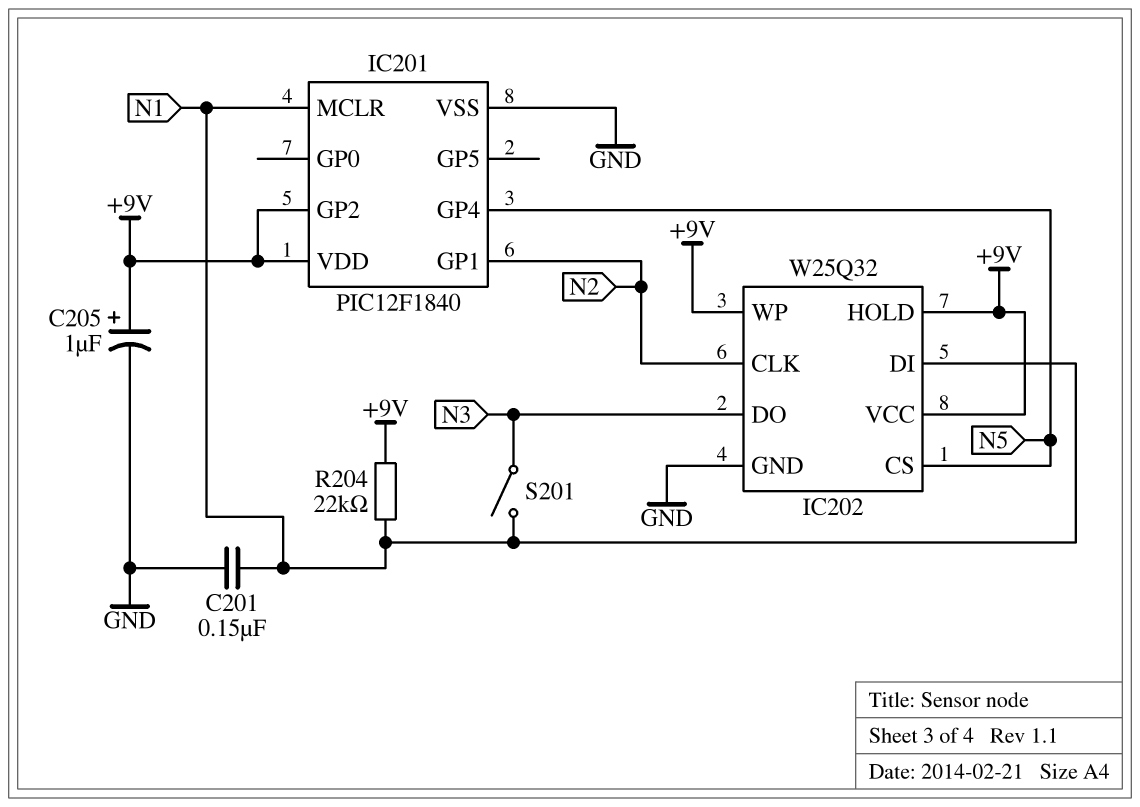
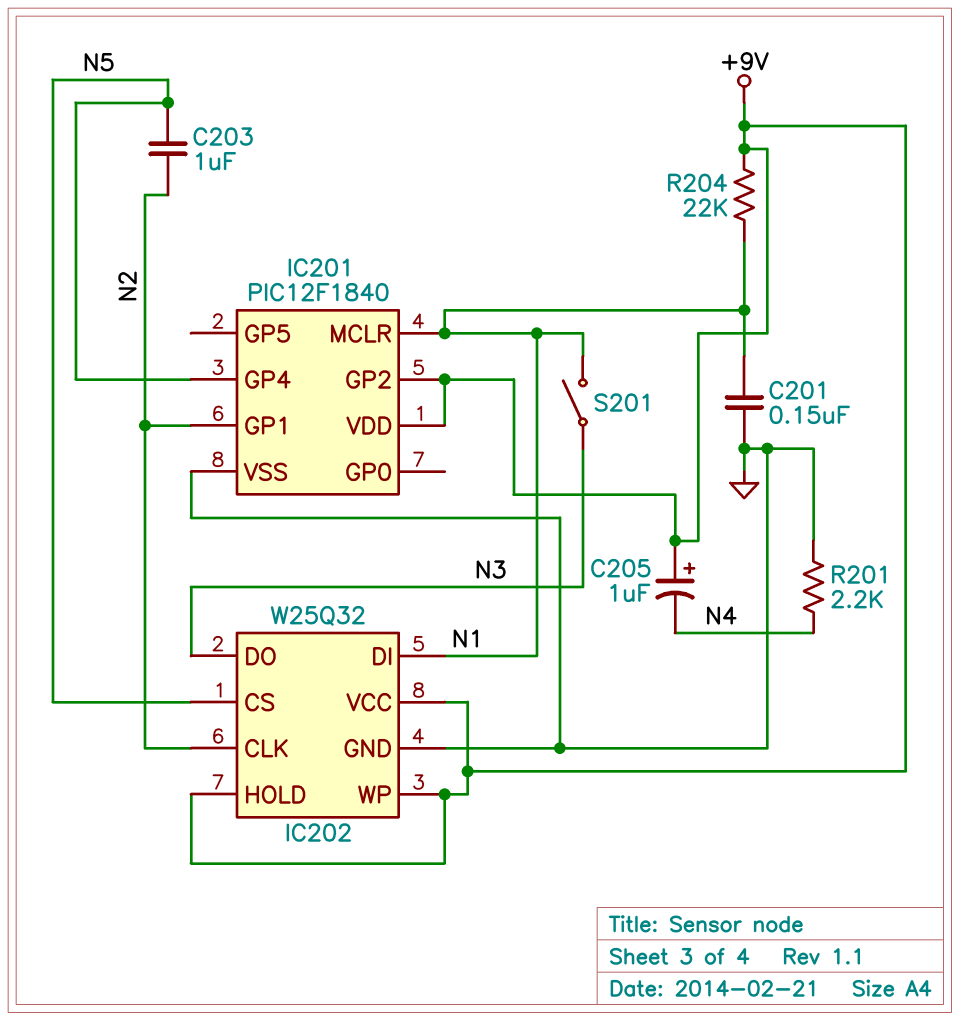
C203: none -> 1uF (N2, N5)
C205: 1uF (plus +9V, minus GND) -> 1uF (plus +9V, minus N4)
R201: none -> 2.2k (GND, N4)

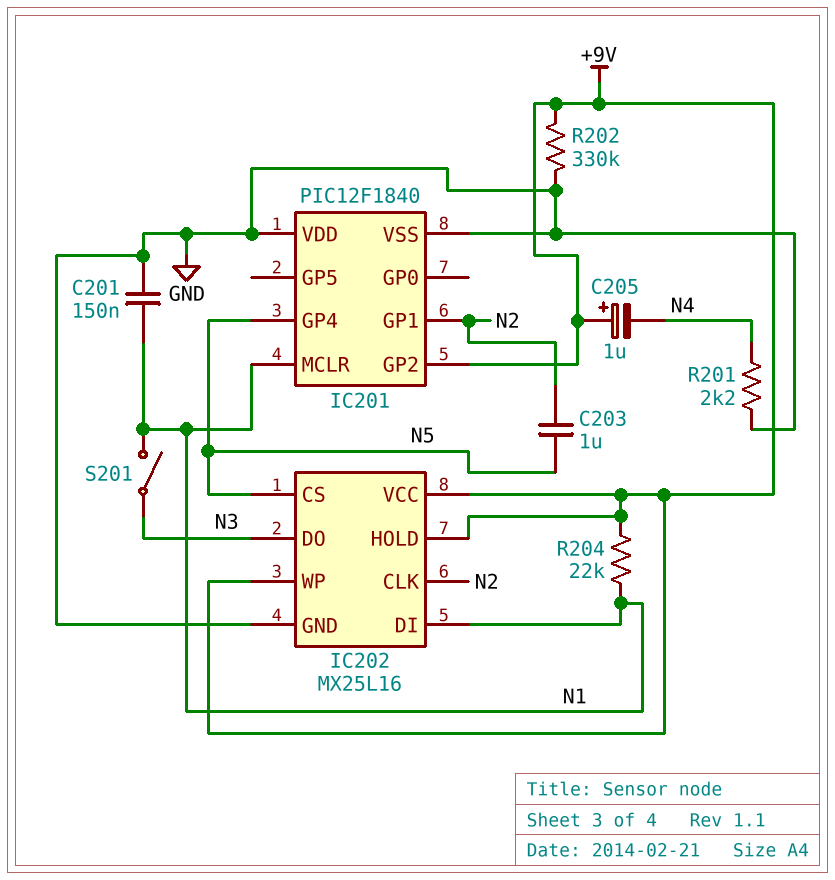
IC201 pin VDD: +9V -> GND
IC202: W25Q32 -> MX25L16
R202: none -> 330k (+9V, GND)

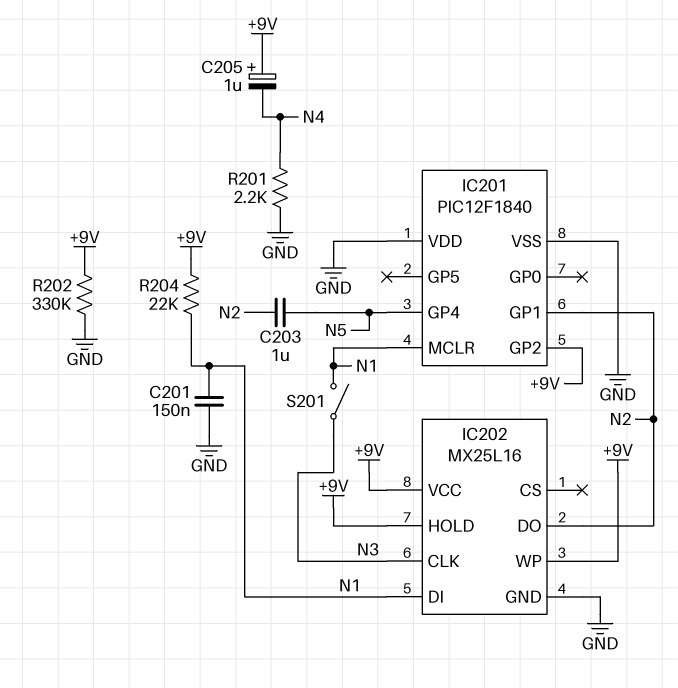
IC202 pin CLK: N2 -> N3
IC202 pin CS: N5 -> none
IC202 pin DO: N3 -> N2

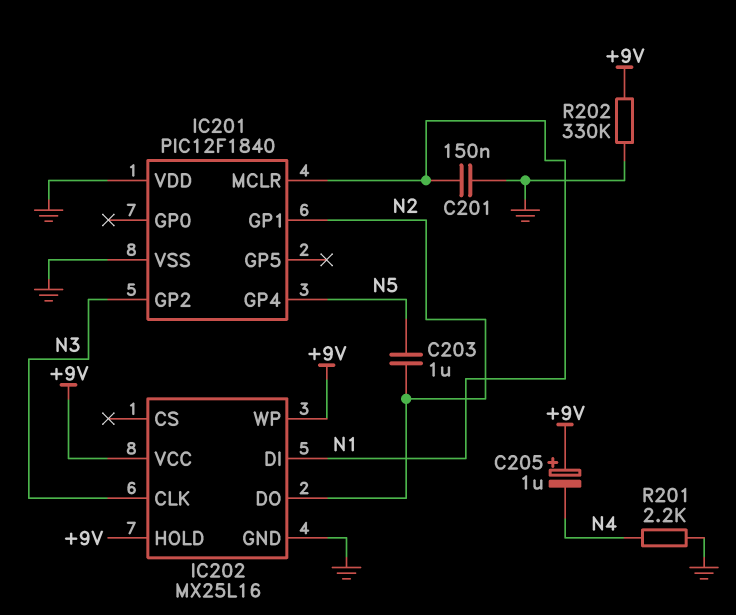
IC201 pin GP2: +9V -> N3
R204: 22k (+9V, N1) -> none
S201: switch (N1, N3) -> none

